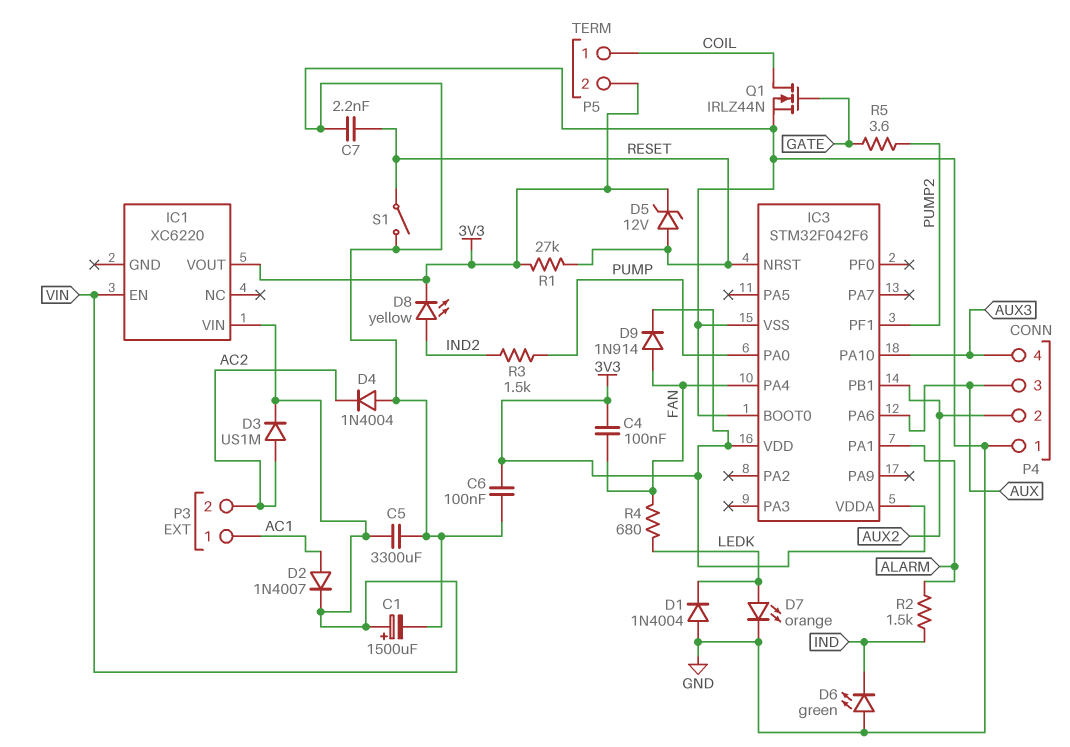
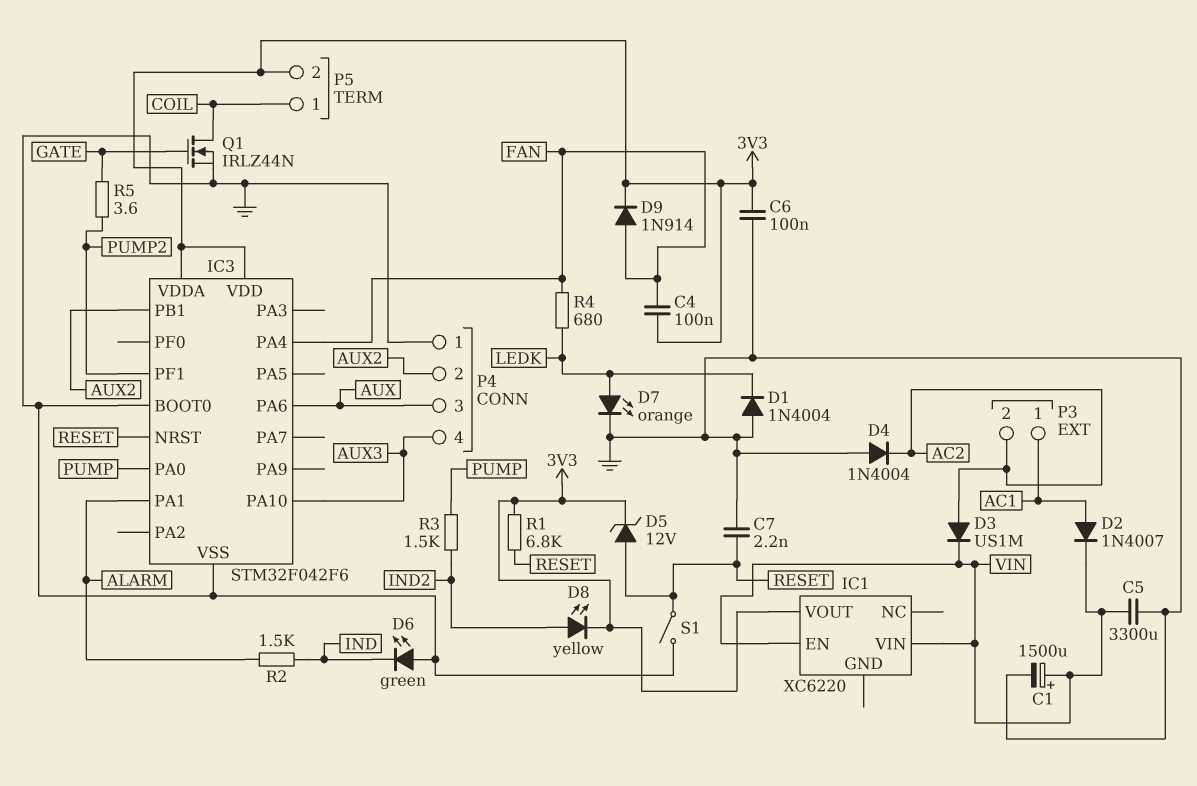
R1: 27k (3V3, RESET) -> 6.8k (3V3, RESET)

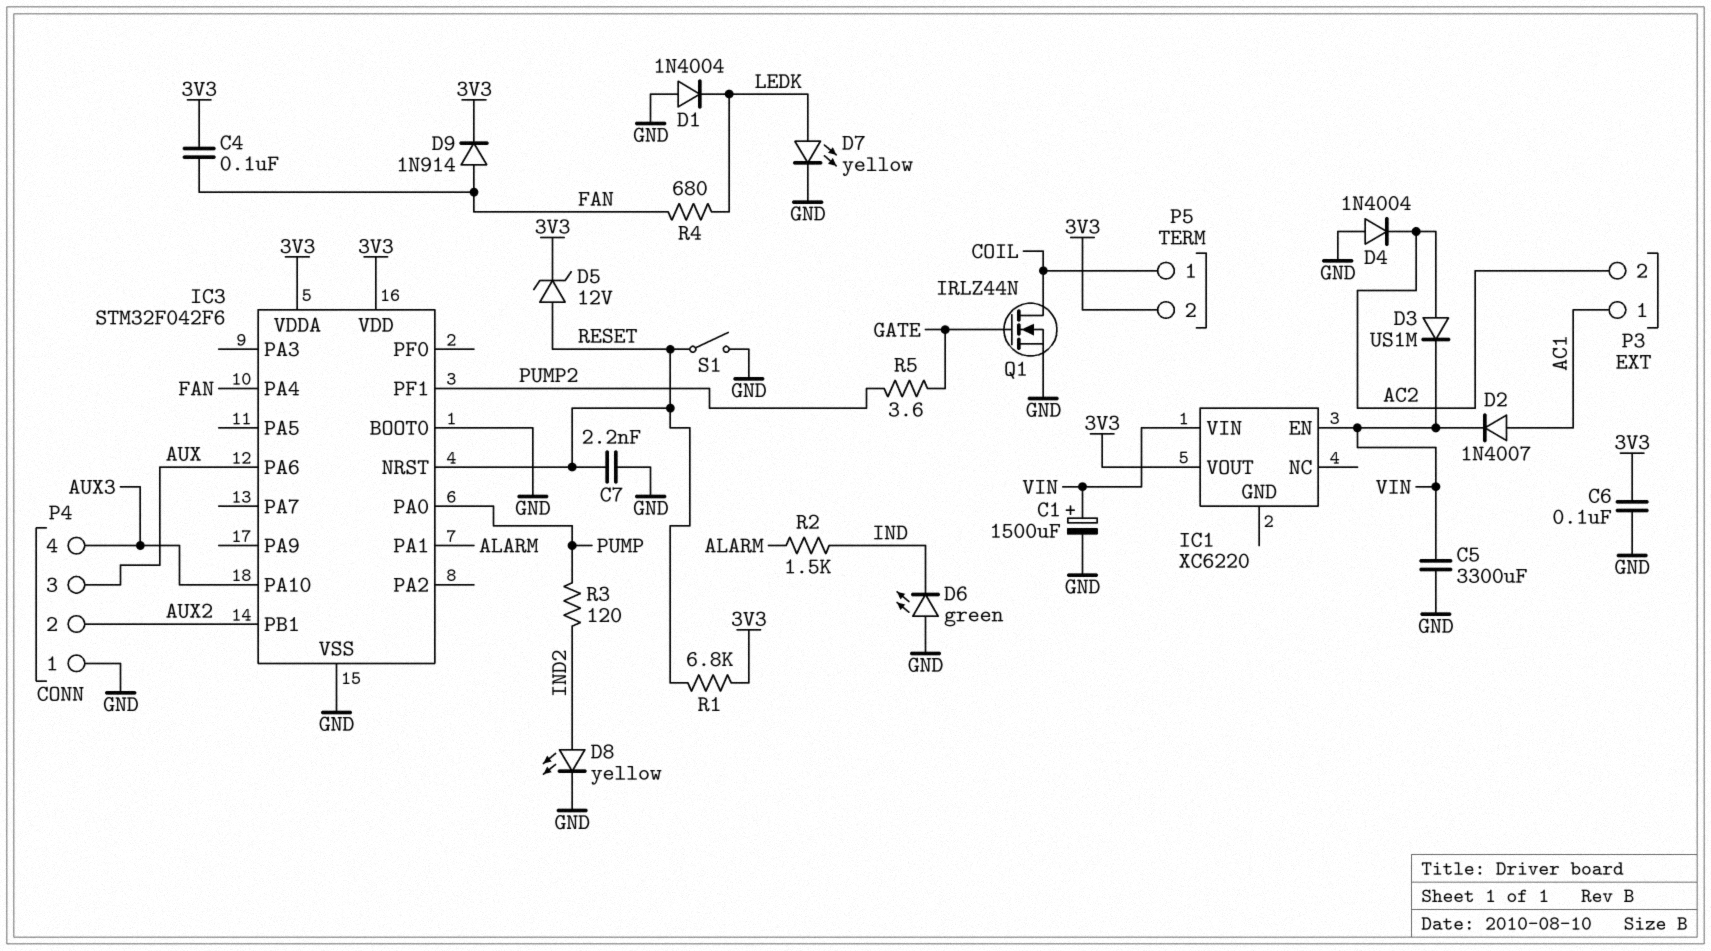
D7: LED orange (A LEDK, K GND) -> LED yellow (A LEDK, K GND)
D8: LED yellow (A IND2, K 3V3) -> LED yellow (A IND2, K GND)
R3: 1.5k (IND2, PUMP) -> 120 (IND2, PUMP)

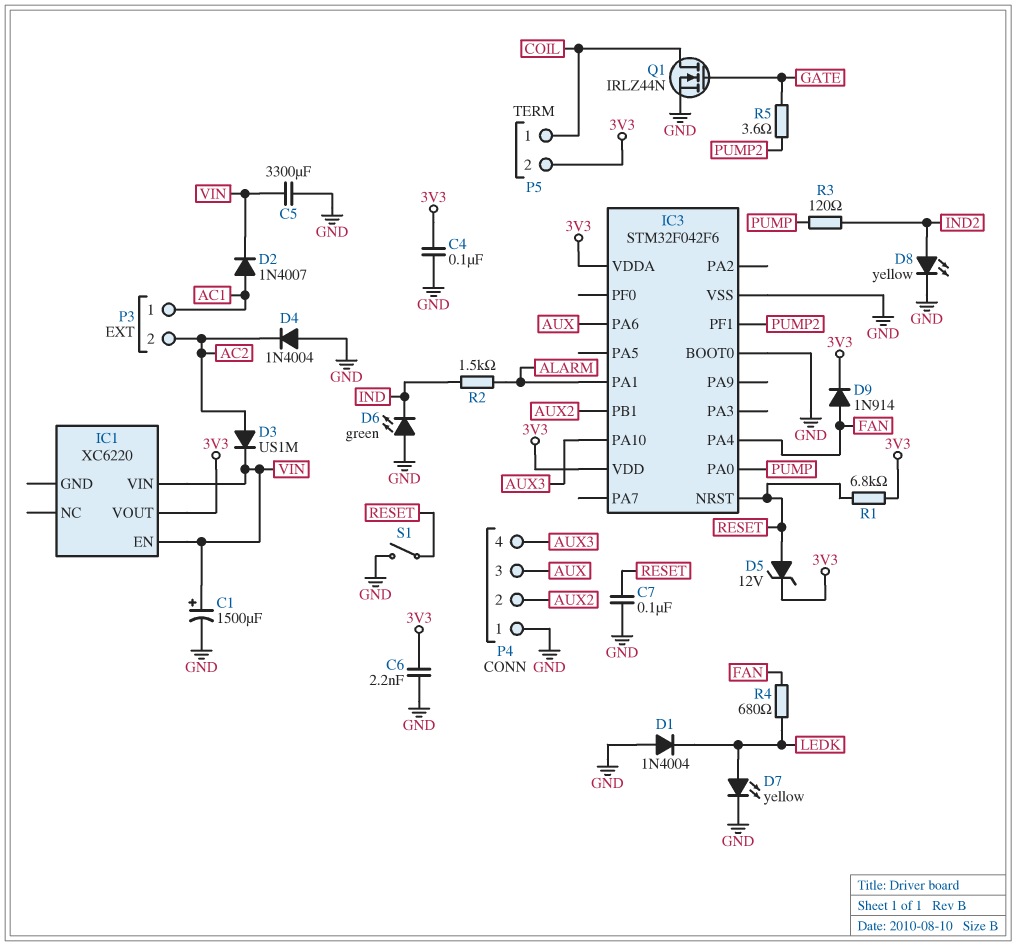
C4: 100nF (3V3, FAN) -> 100nF (3V3, GND)
C6: 100nF (3V3, GND) -> 2.2nF (3V3, GND)
C7: 2.2nF (GND, RESET) -> 100nF (GND, RESET)

